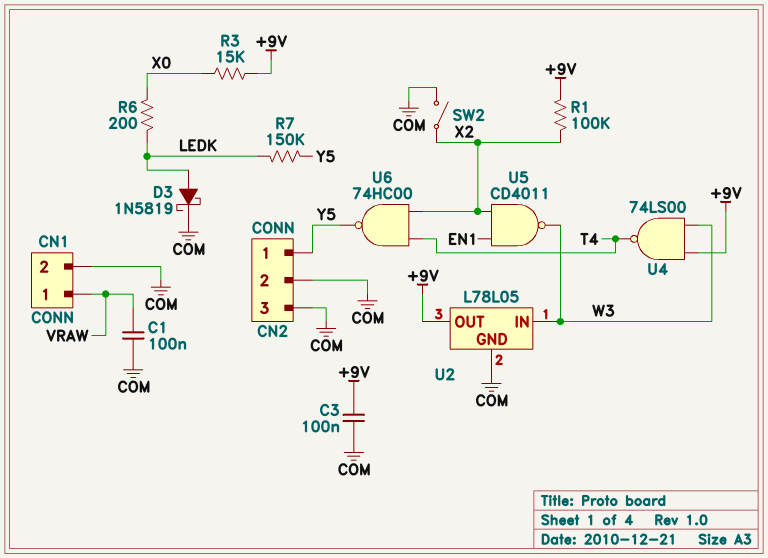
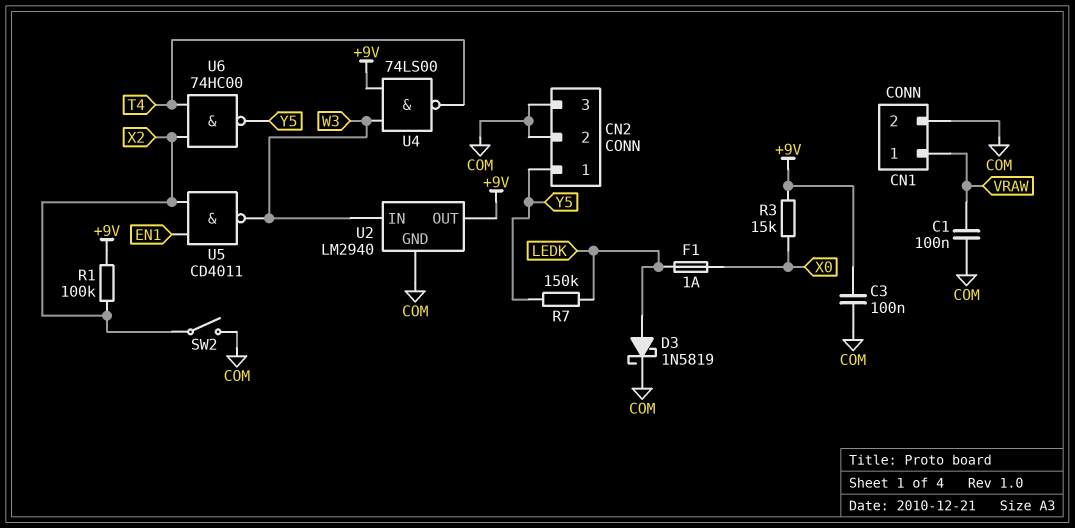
F1: none -> 1A (LEDK, X0)
R6: 200 (LEDK, X0) -> none
U2: L78L05 -> LM2940

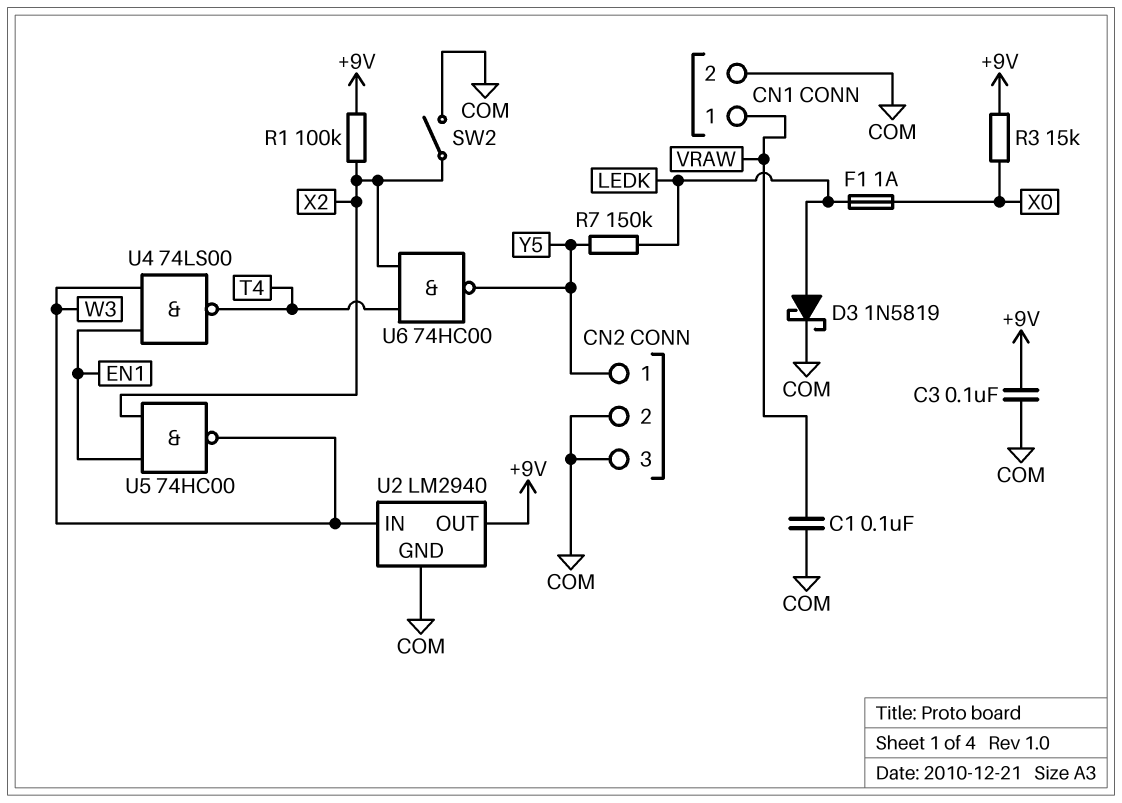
U4: NAND 74LS00 (in +9V, in W3, out T4) -> NAND 74LS00 (in EN1, in W3, out T4)
U5: NAND CD4011 (in EN1, in X2, out W3) -> NAND 74HC00 (in EN1, in X2, out W3)

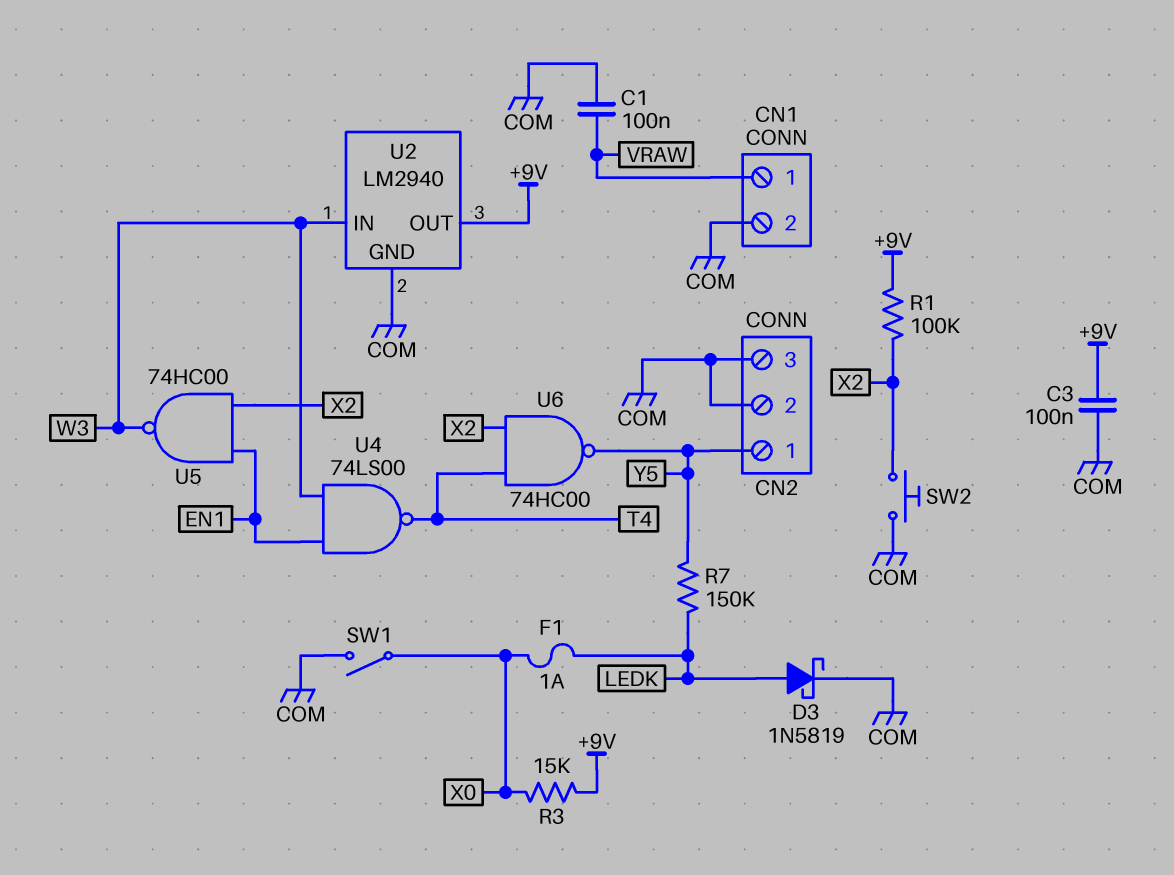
SW1: none -> switch (COM, X0)
SW2: switch (COM, X2) -> button (COM, X2)

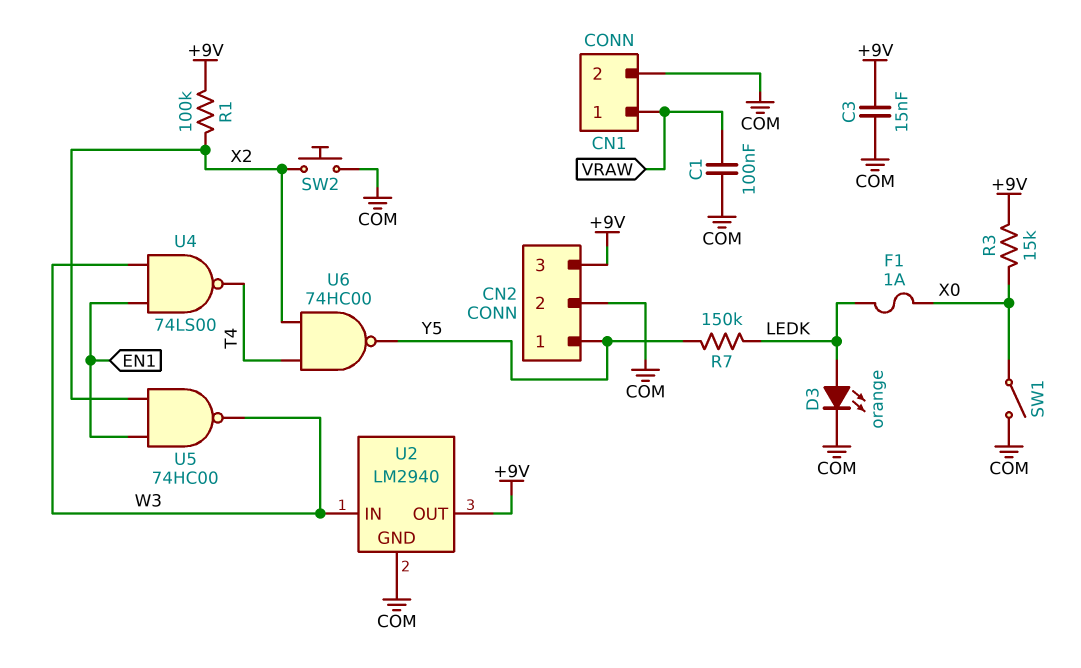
C3: 100nF (+9V, COM) -> 15nF (+9V, COM)
CN2 pin 3: COM -> +9V
D3: schottky 1N5819 (A LEDK, K COM) -> LED orange (A LEDK, K COM)

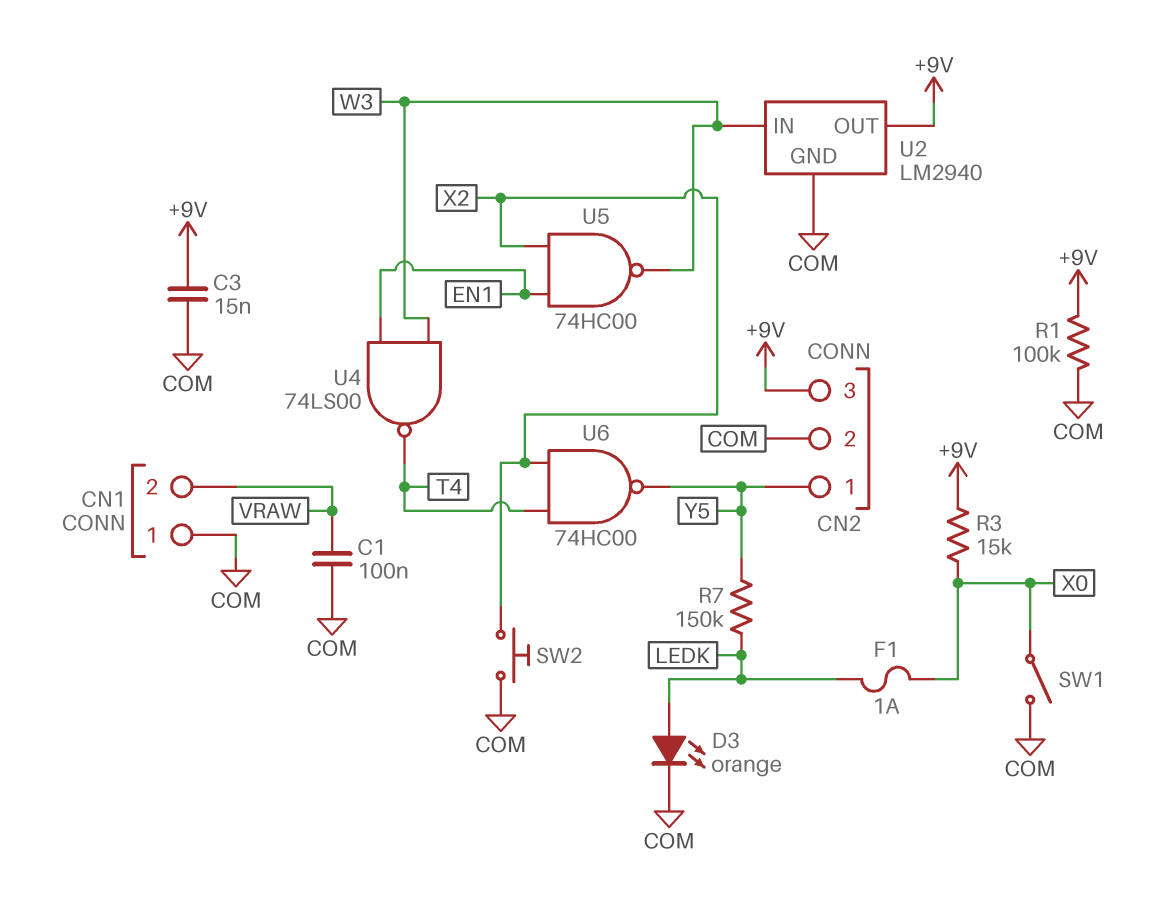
CN1 pin 1: VRAW -> COM
CN1 pin 2: COM -> VRAW
R1: 100k (+9V, X2) -> 100k (+9V, COM)

